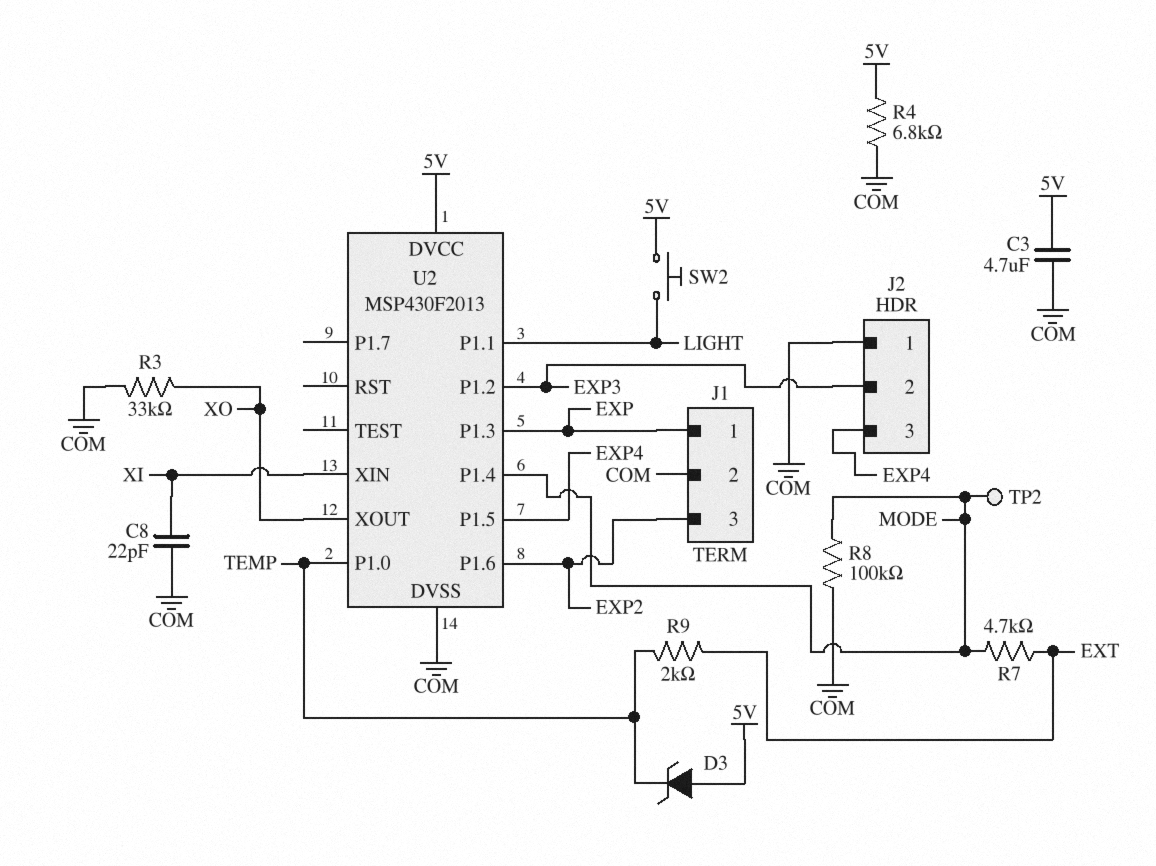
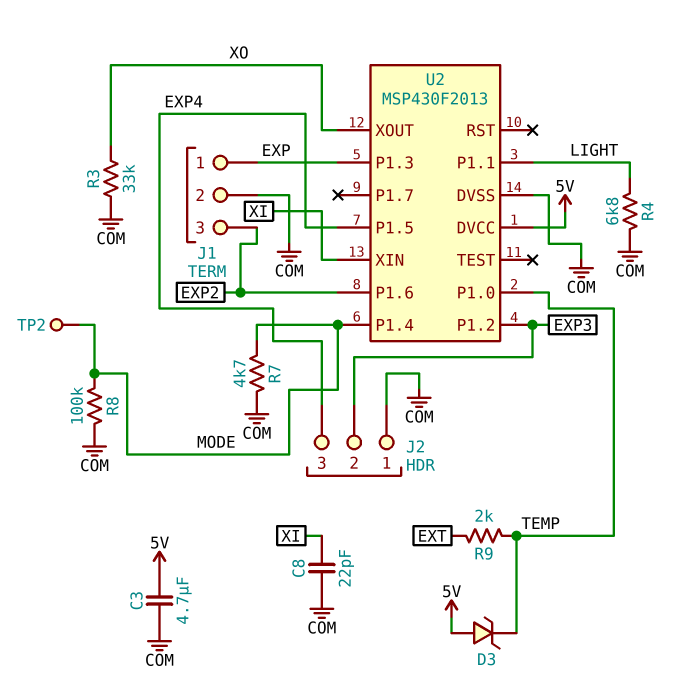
R4: 6.8k (5V, COM) -> 6.8k (COM, LIGHT)
R7: 4.7k (EXT, MODE) -> 4.7k (COM, MODE)
SW2: button (5V, LIGHT) -> none

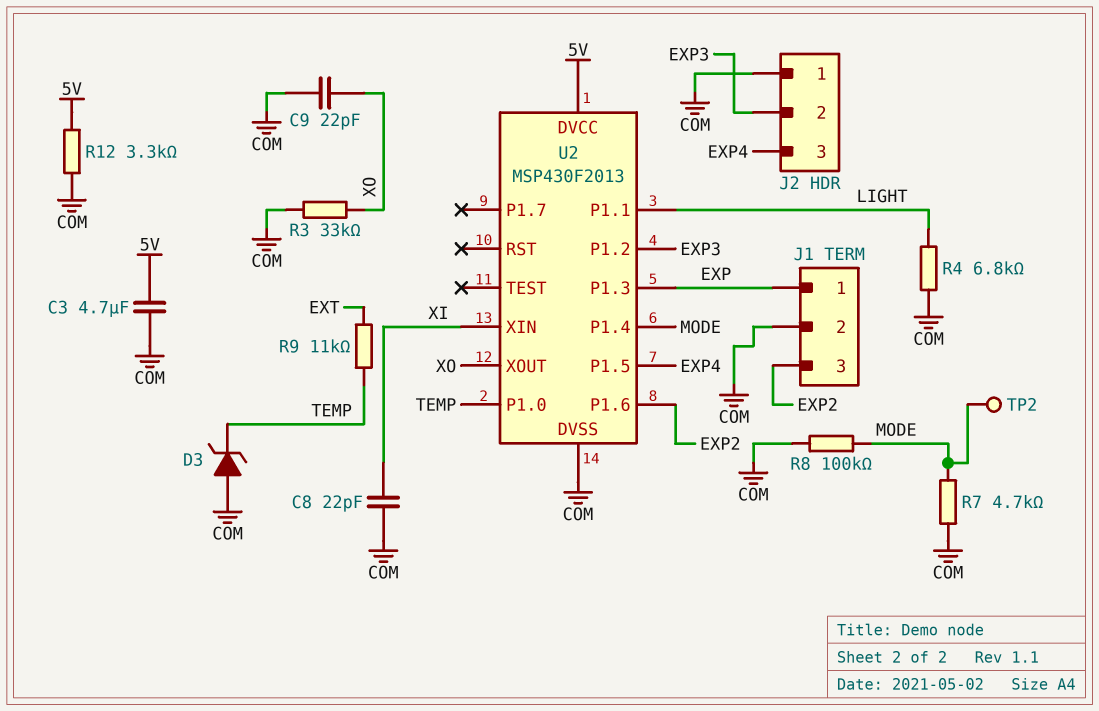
C9: none -> 22pF (COM, XO)
D3: zener (A 5V, K TEMP) -> zener (A COM, K TEMP)
R9: 2k (EXT, TEMP) -> 11k (EXT, TEMP)
R12: none -> 3.3k (5V, COM)

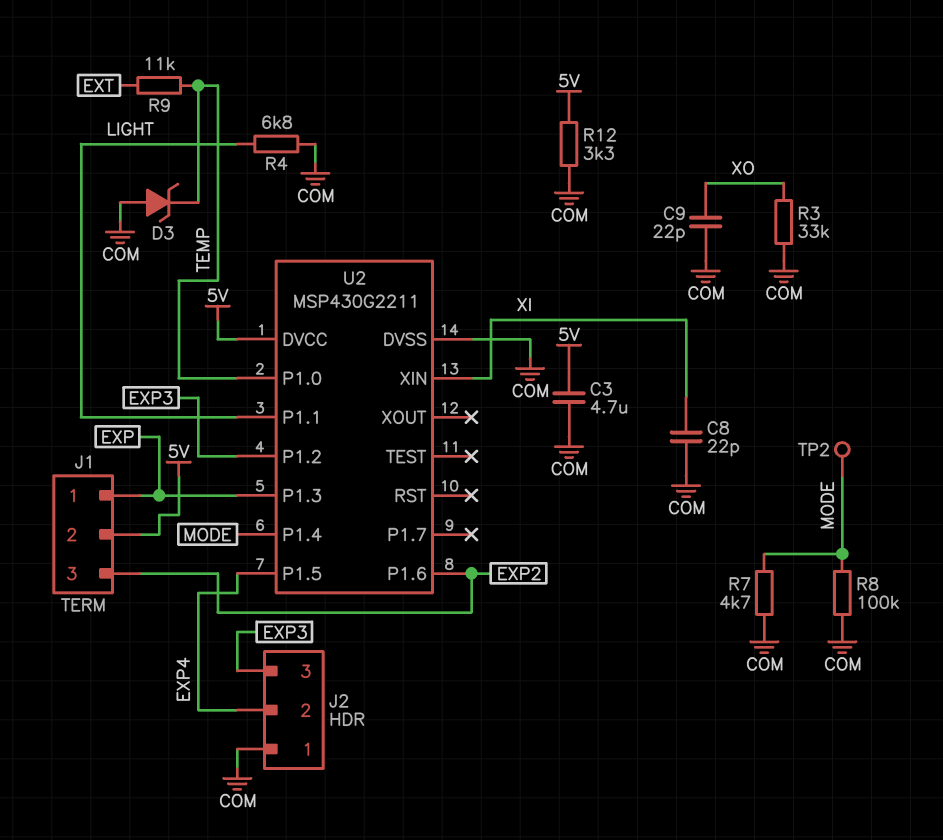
J1 pin 2: COM -> 5V
J2 pin 2: EXP3 -> EXP4
J2 pin 3: EXP4 -> EXP3
U2: MSP430F2013 -> MSP430G2211
U2 pin XOUT: XO -> none

